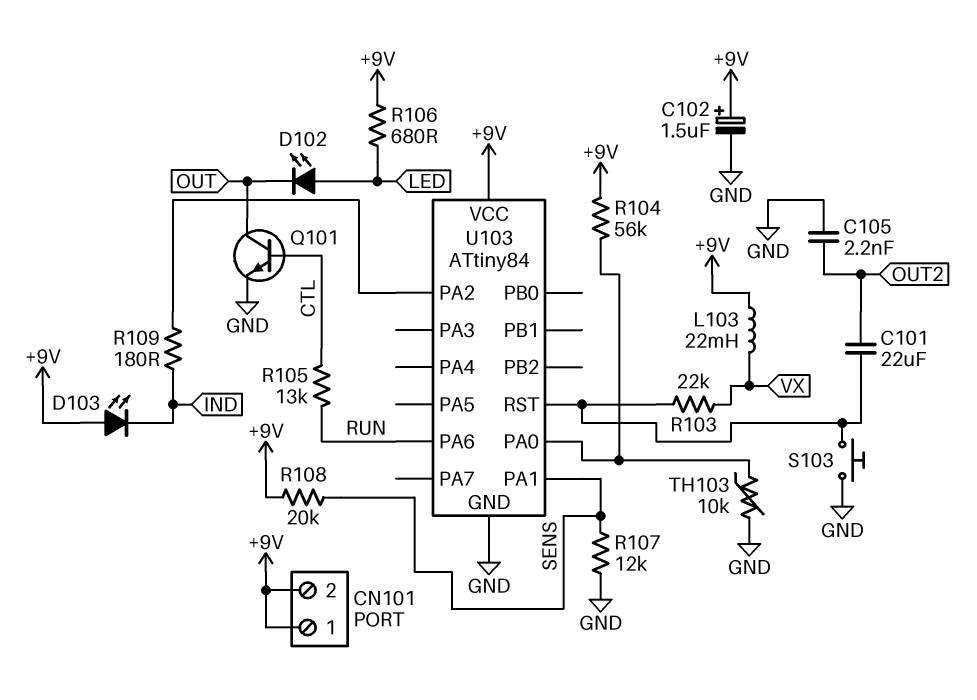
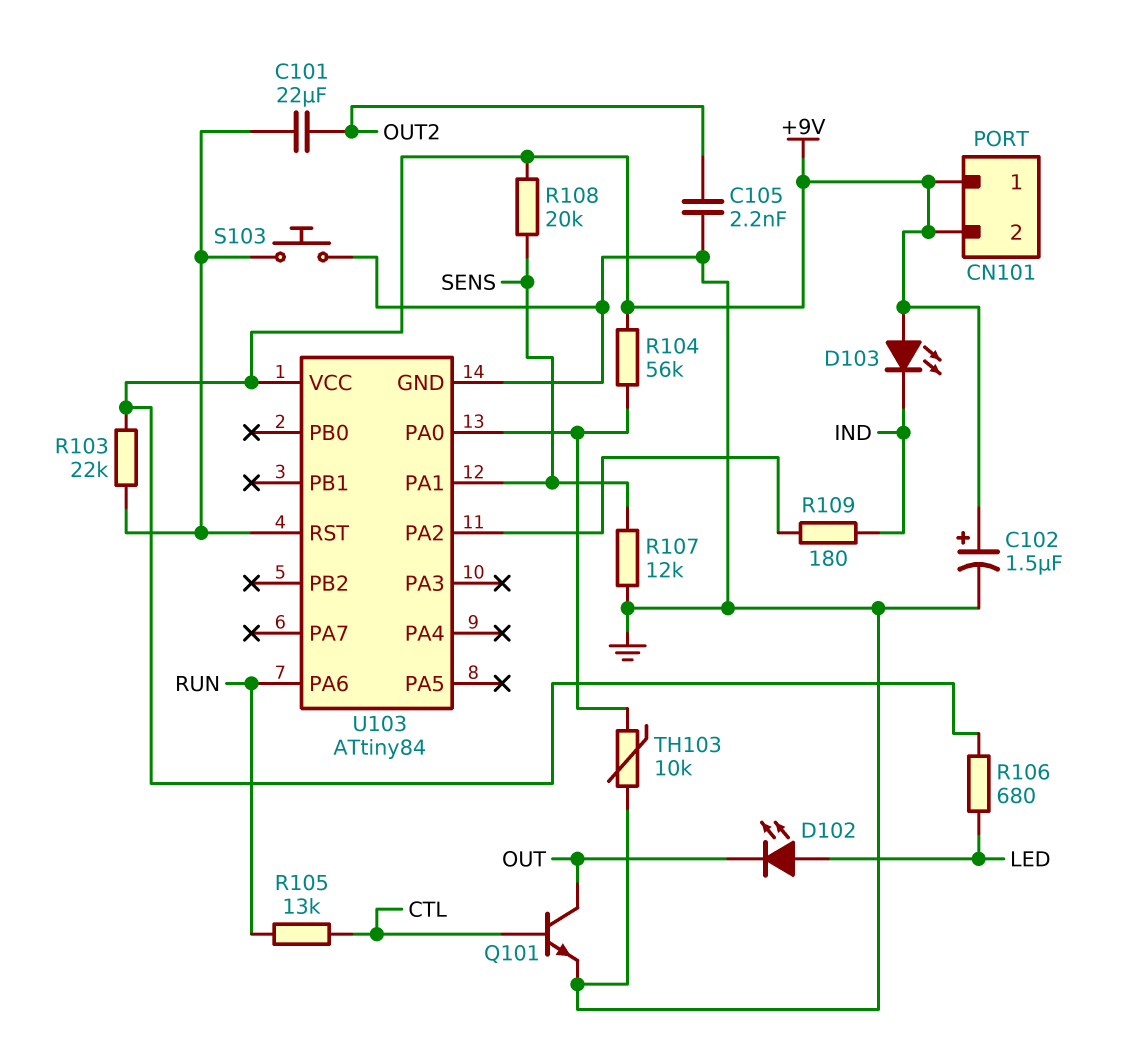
L103: 22mH (+9V, VX) -> none
R103: 22k (U103/RST, VX) -> 22k (+9V, U103/RST)

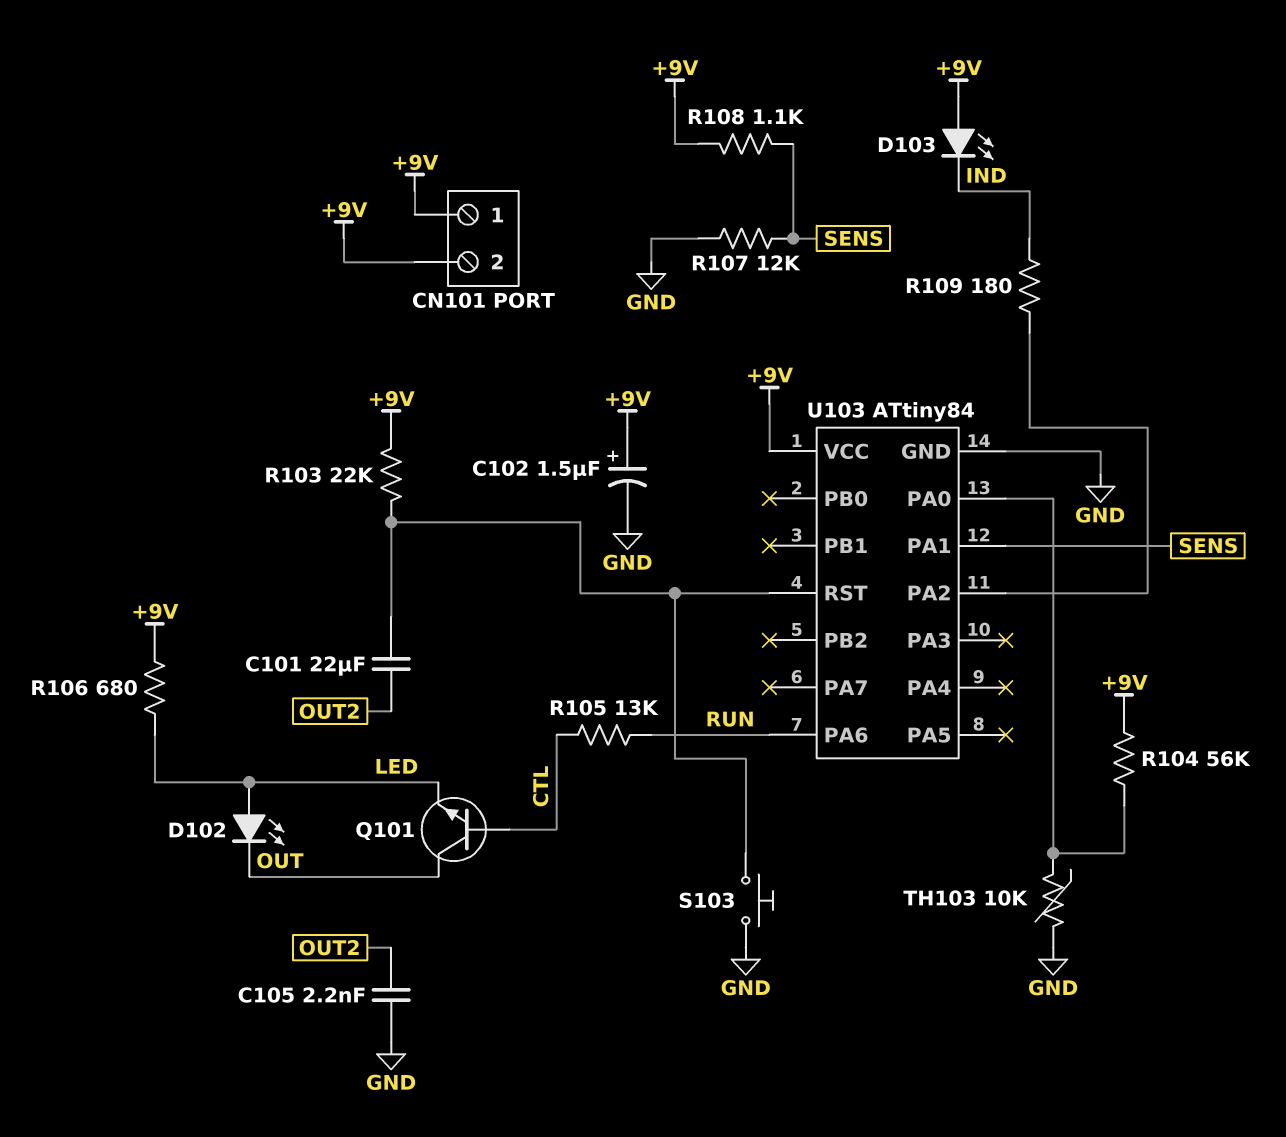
Q101: NPN (B CTL, C OUT, E GND) -> NPN (B CTL, C OUT, E LED)
R108: 20k (+9V, SENS) -> 1.1k (+9V, SENS)

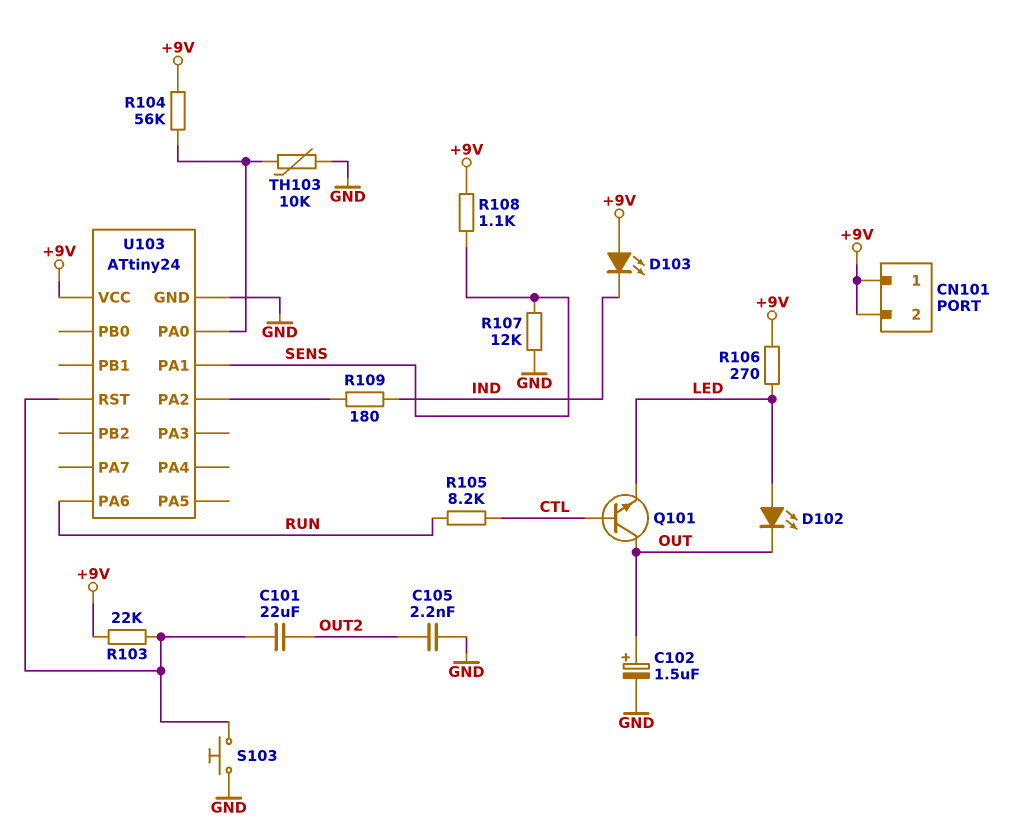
C102: 1.5uF (plus +9V, minus GND) -> 1.5uF (plus OUT, minus GND)
R105: 13k (CTL, RUN) -> 8.2k (CTL, RUN)
R106: 680 (+9V, LED) -> 270 (+9V, LED)
U103: ATtiny84 -> ATtiny24

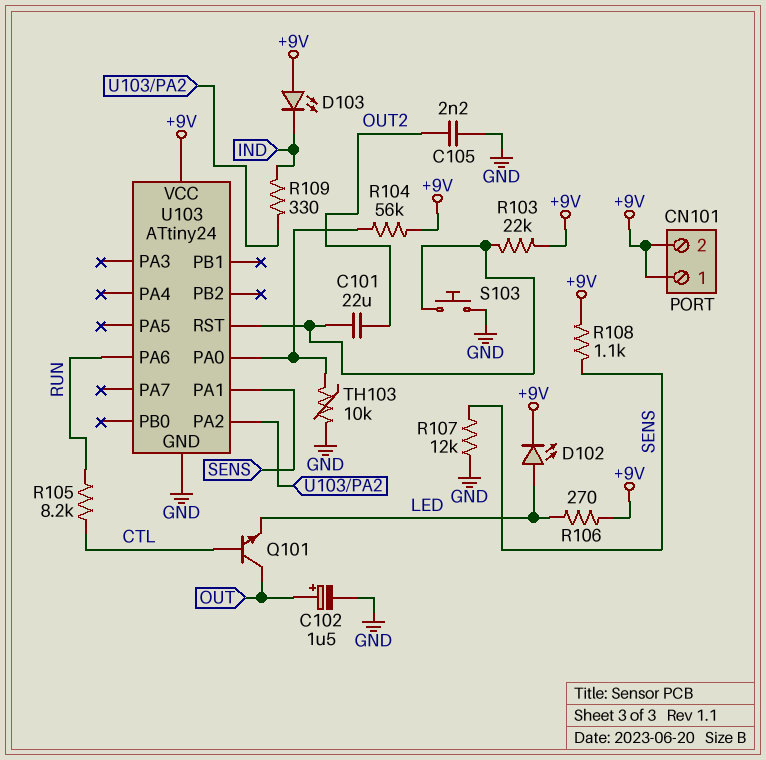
D102: LED (A LED, K OUT) -> LED (A LED, K +9V)
R109: 180 (IND, U103/PA2) -> 330 (IND, U103/PA2)

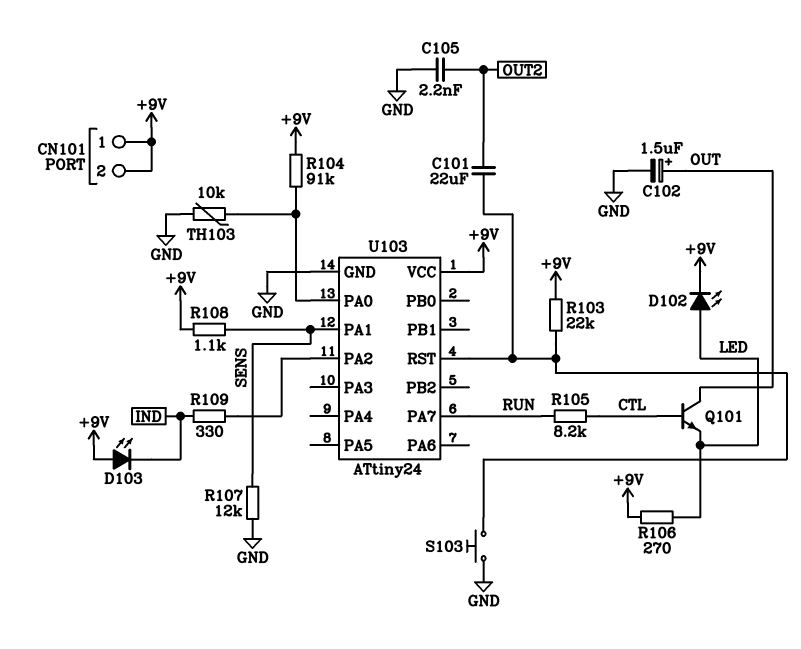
R104: 56k (+9V, U103/PA0) -> 91k (+9V, U103/PA0)
U103 pin PA6: RUN -> none
U103 pin PA7: none -> RUN

